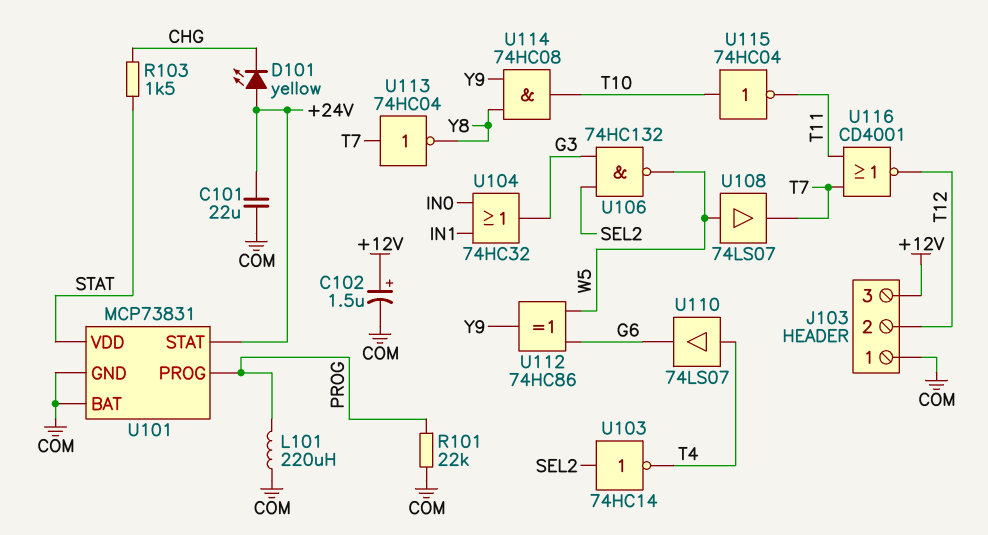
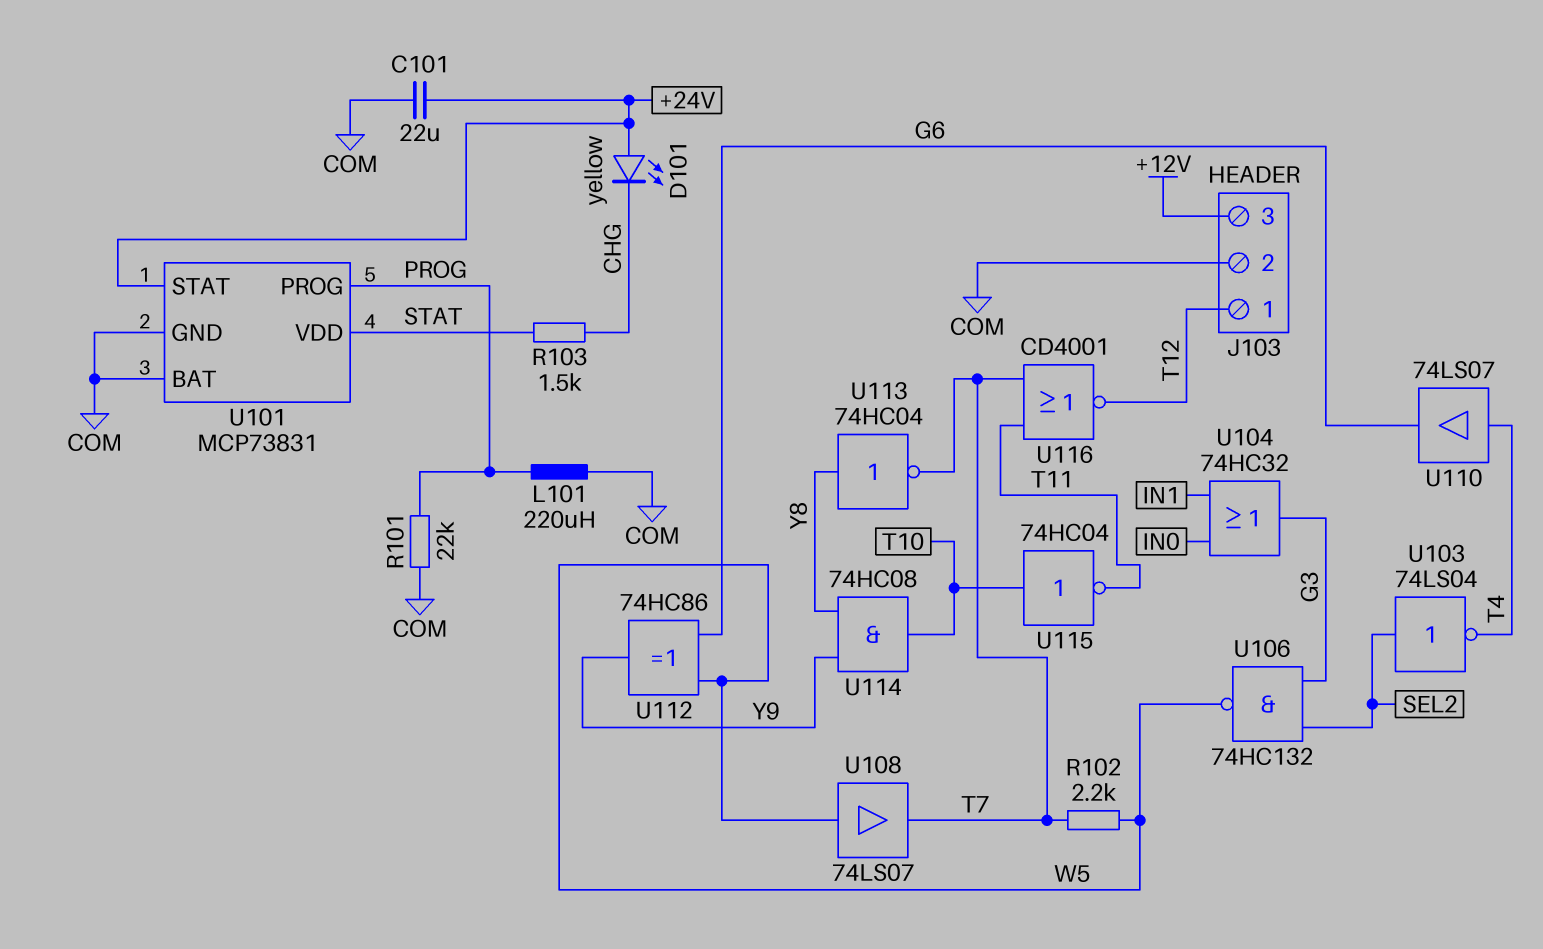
C102: 1.5uF (plus +12V, minus COM) -> none
J103 pin 1: COM -> T12
J103 pin 2: T12 -> COM
R102: none -> 2.2k (T7, W5)
U103: NOT 74HC14 (in SEL2, out T4) -> NOT 74LS04 (in SEL2, out T4)
U113: NOT 74HC04 (in T7, out Y8) -> NOT 74HC04 (in Y8, out T7)

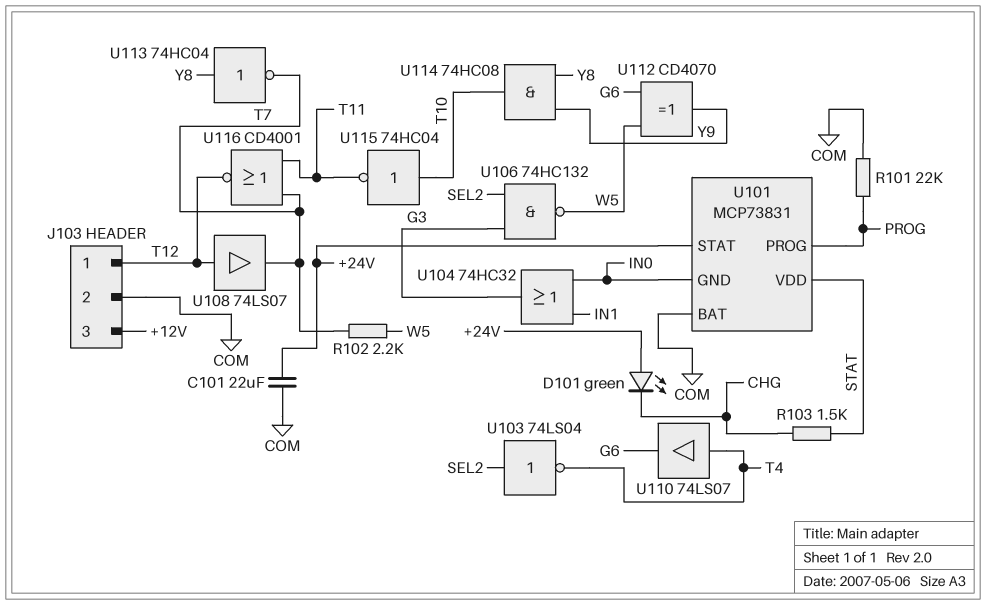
D101: LED yellow (A +24V, K CHG) -> LED green (A +24V, K CHG)
L101: 220uH (COM, PROG) -> none
U101 pin GND: COM -> IN0
U108: buffer 74LS07 (in W5, out T7) -> buffer 74LS07 (in T12, out T7)
U112: XOR 74HC86 (in G6, in W5, out Y9) -> XOR CD4070 (in G6, in W5, out Y9)

